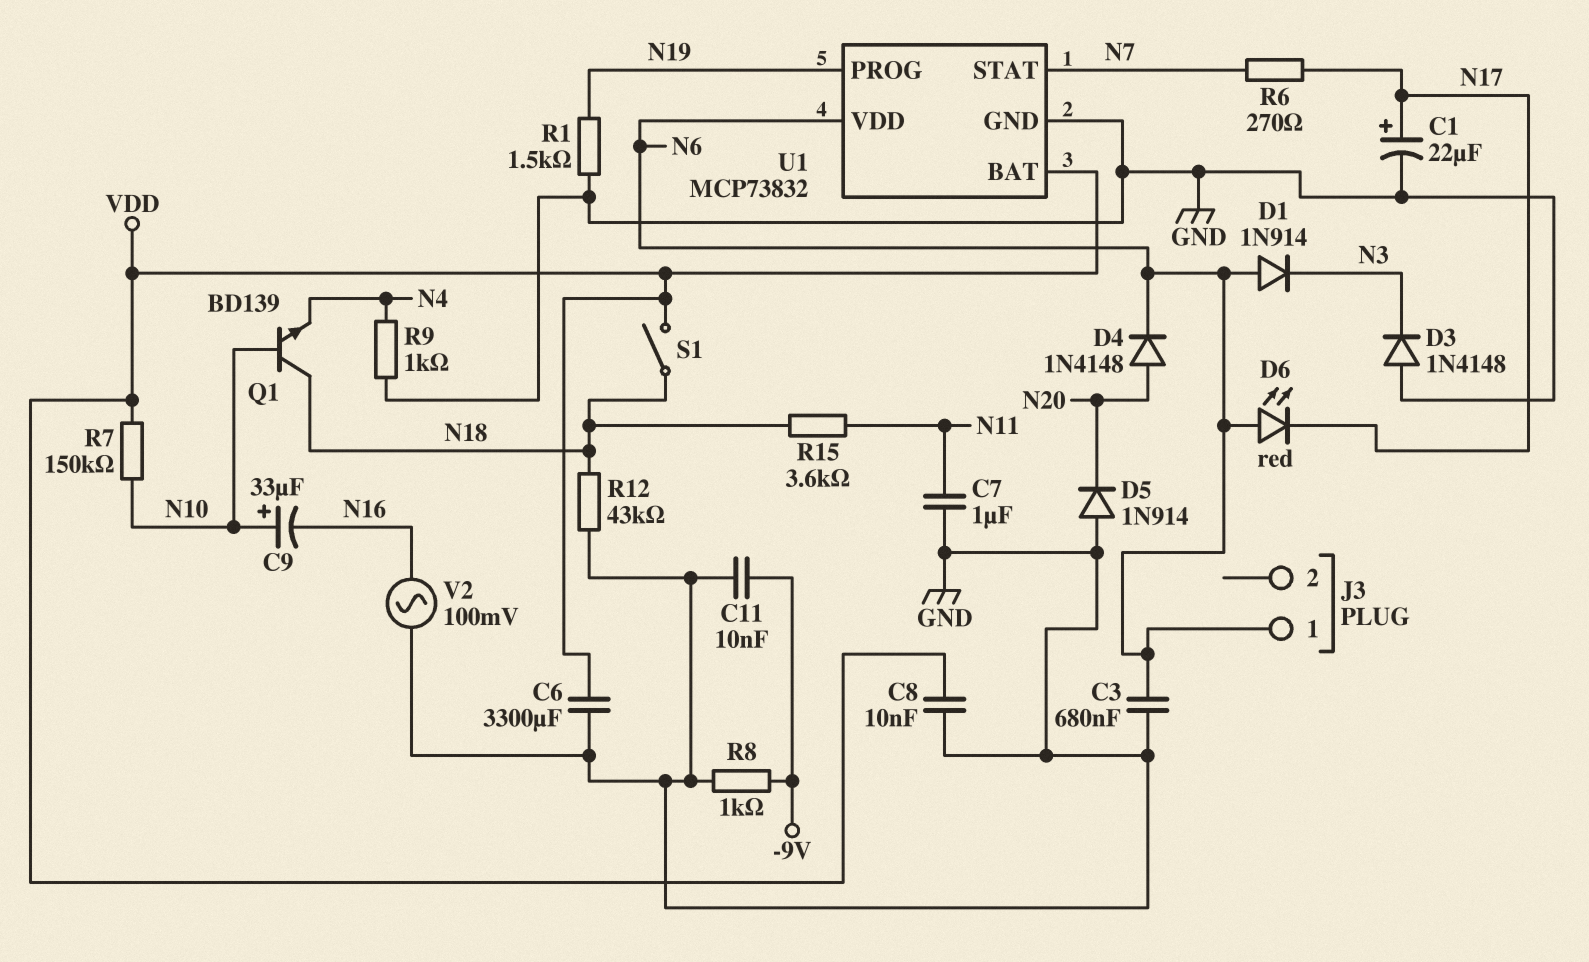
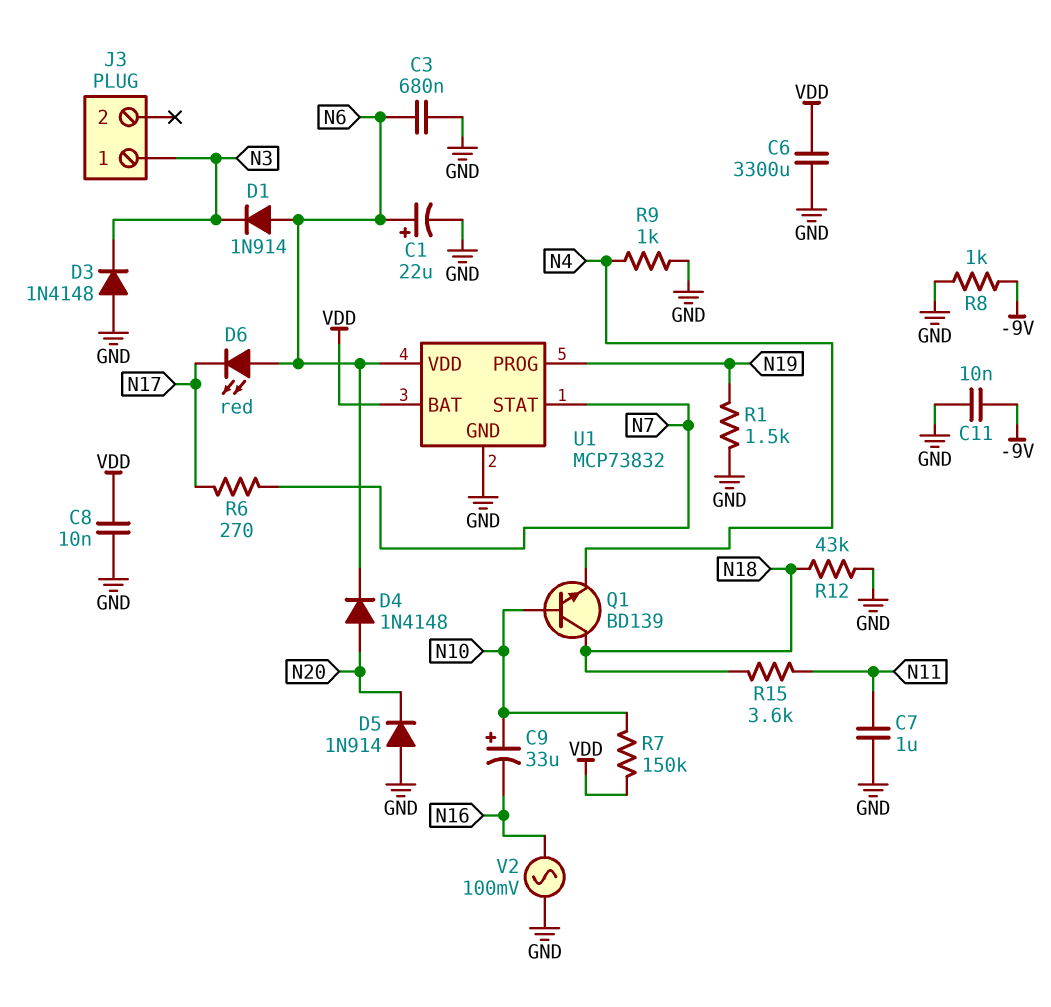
C1: 22uF (plus N17, minus GND) -> 22uF (plus N6, minus GND)
J3 pin 1: N6 -> N3
S1: switch (N18, VDD) -> none

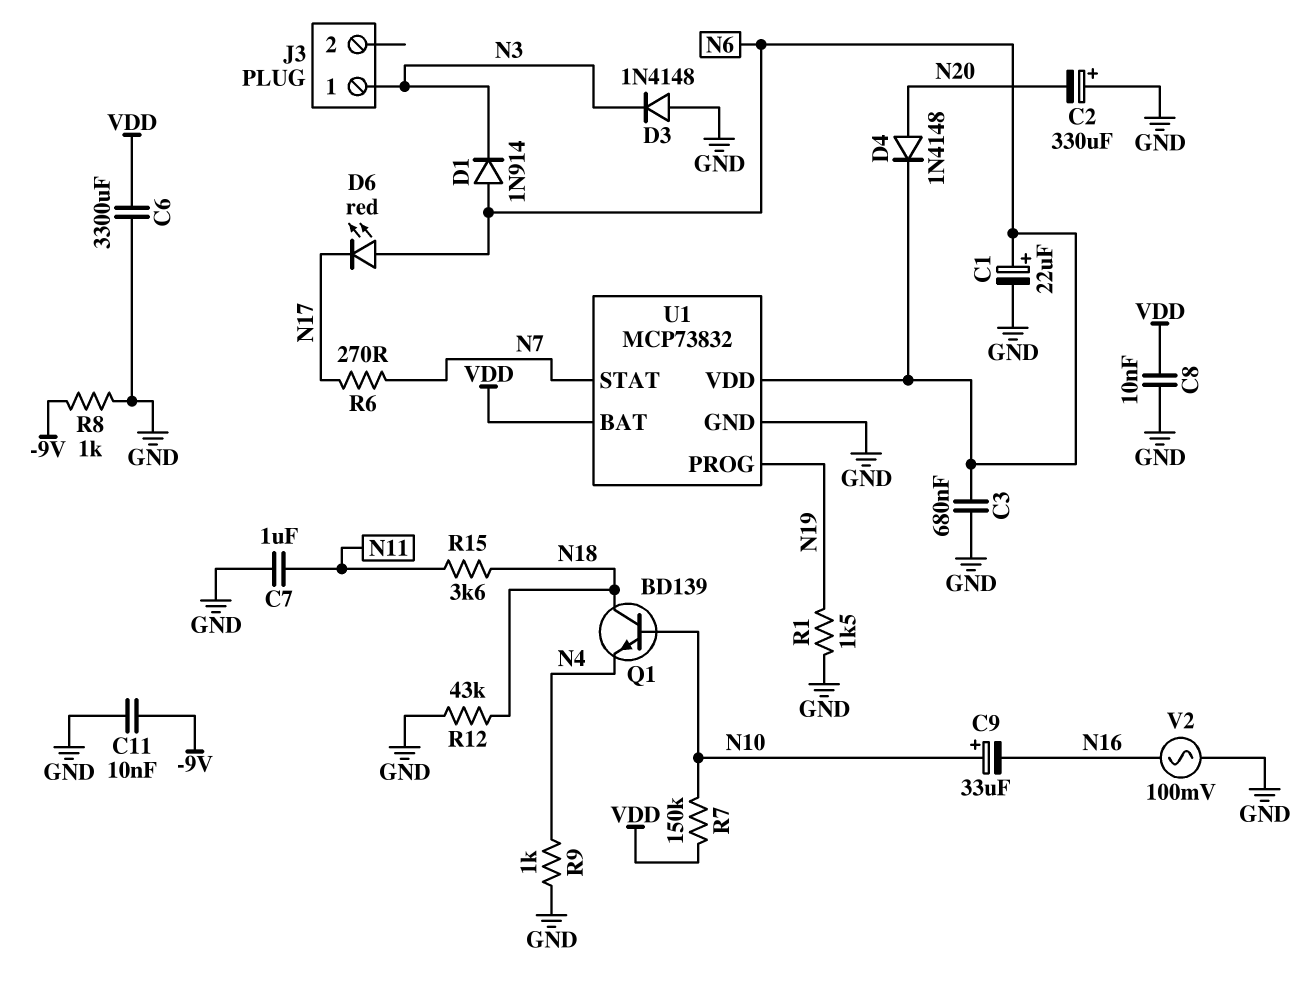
C2: none -> 330uF (plus GND, minus N20)
D5: diode 1N914 (A GND, K N20) -> none

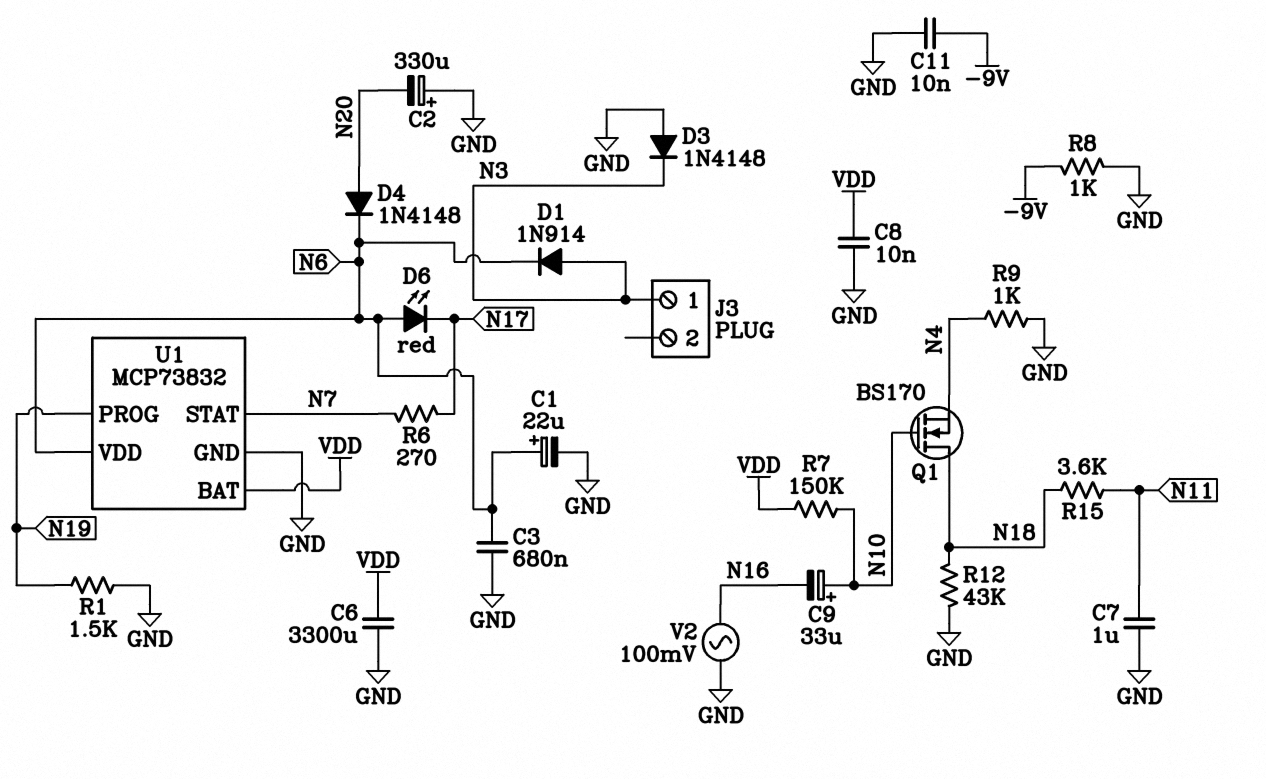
D1: diode 1N914 (A N6, K N3) -> diode 1N914 (A N3, K N6)
Q1: NPN BD139 (B N10, C N18, E N4) -> NMOS BS170 (G N10, D N18, S N4)

